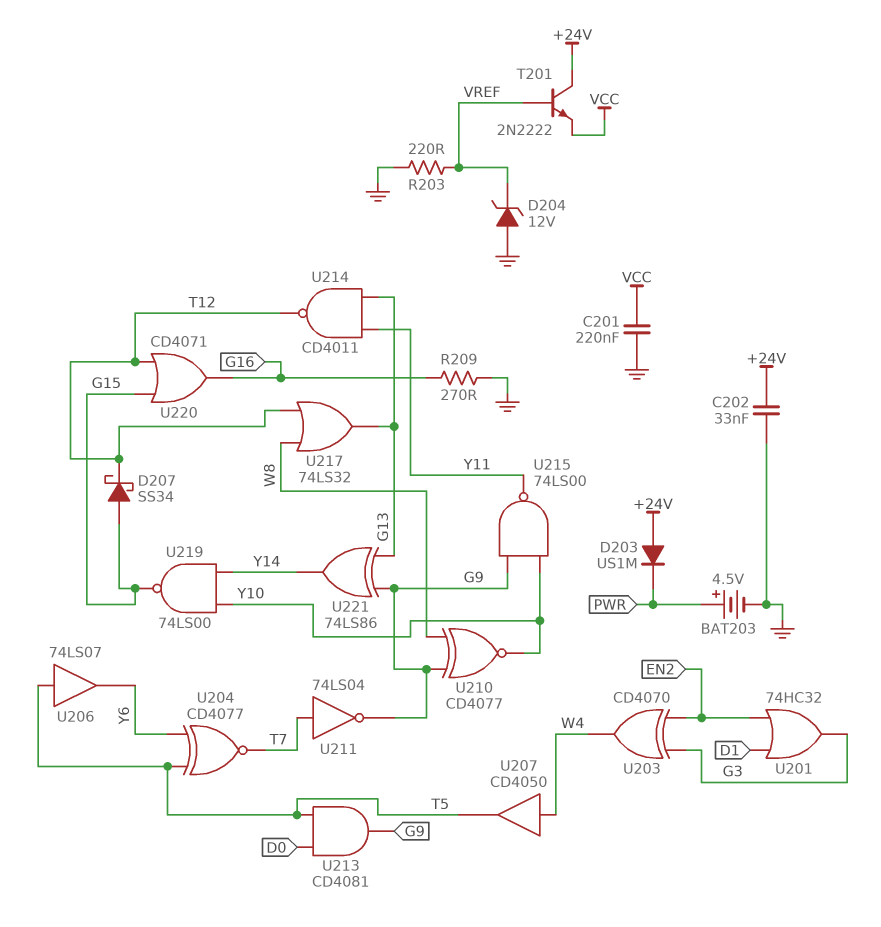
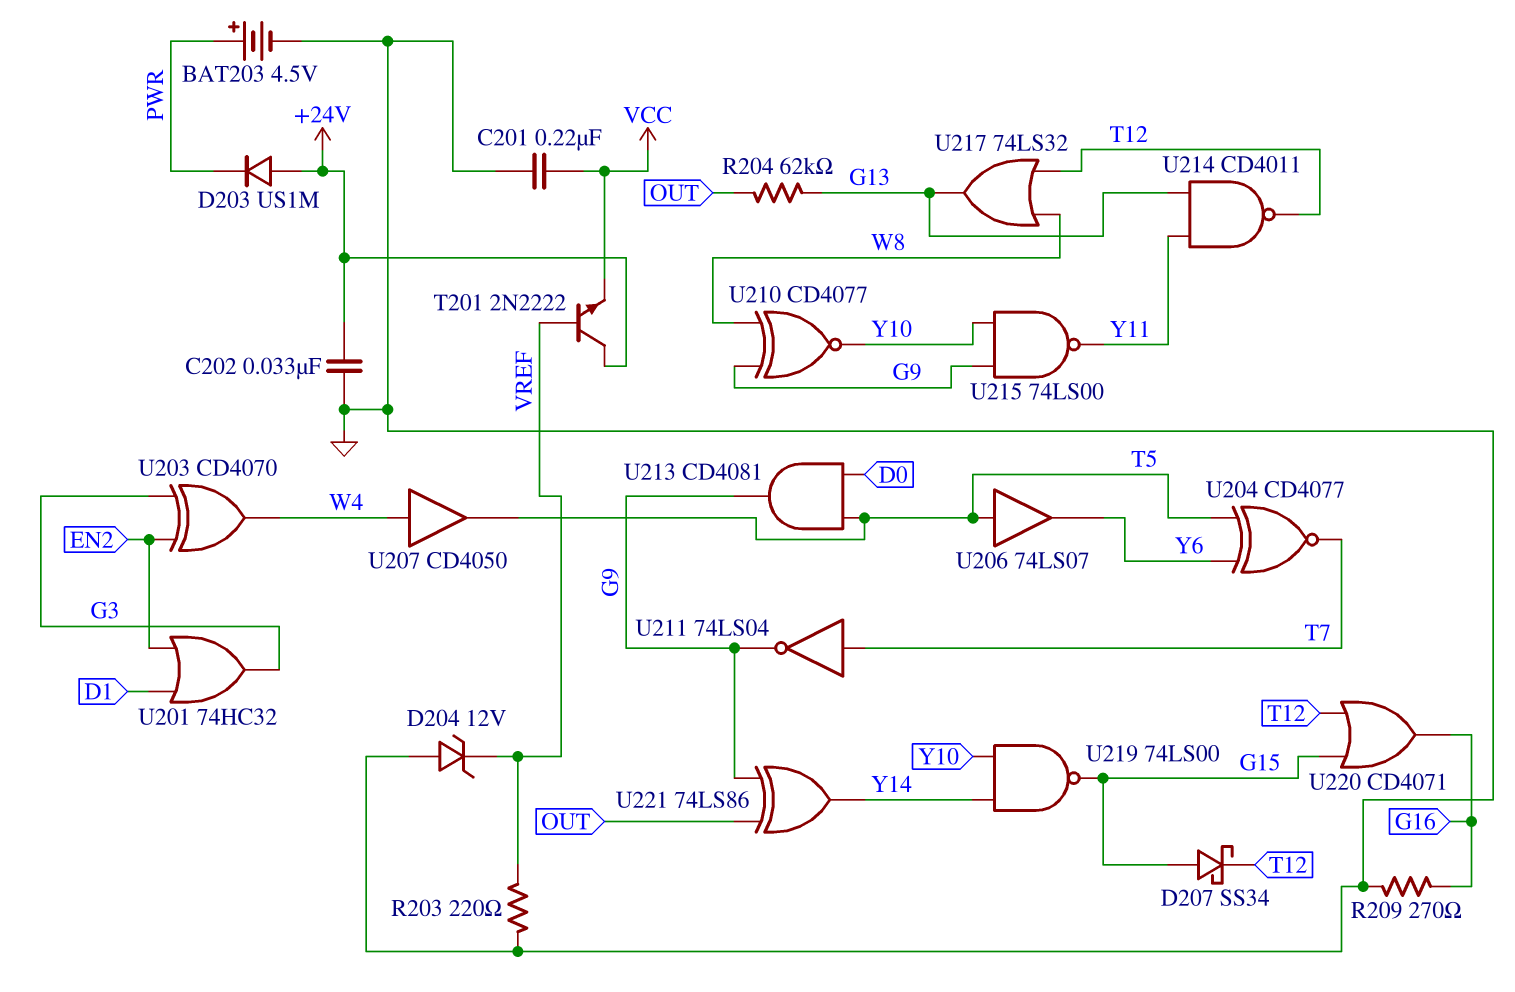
R204: none -> 62k (G13, OUT)
U221: XOR 74LS86 (in G9, in G13, out Y14) -> XOR 74LS86 (in G9, in OUT, out Y14)

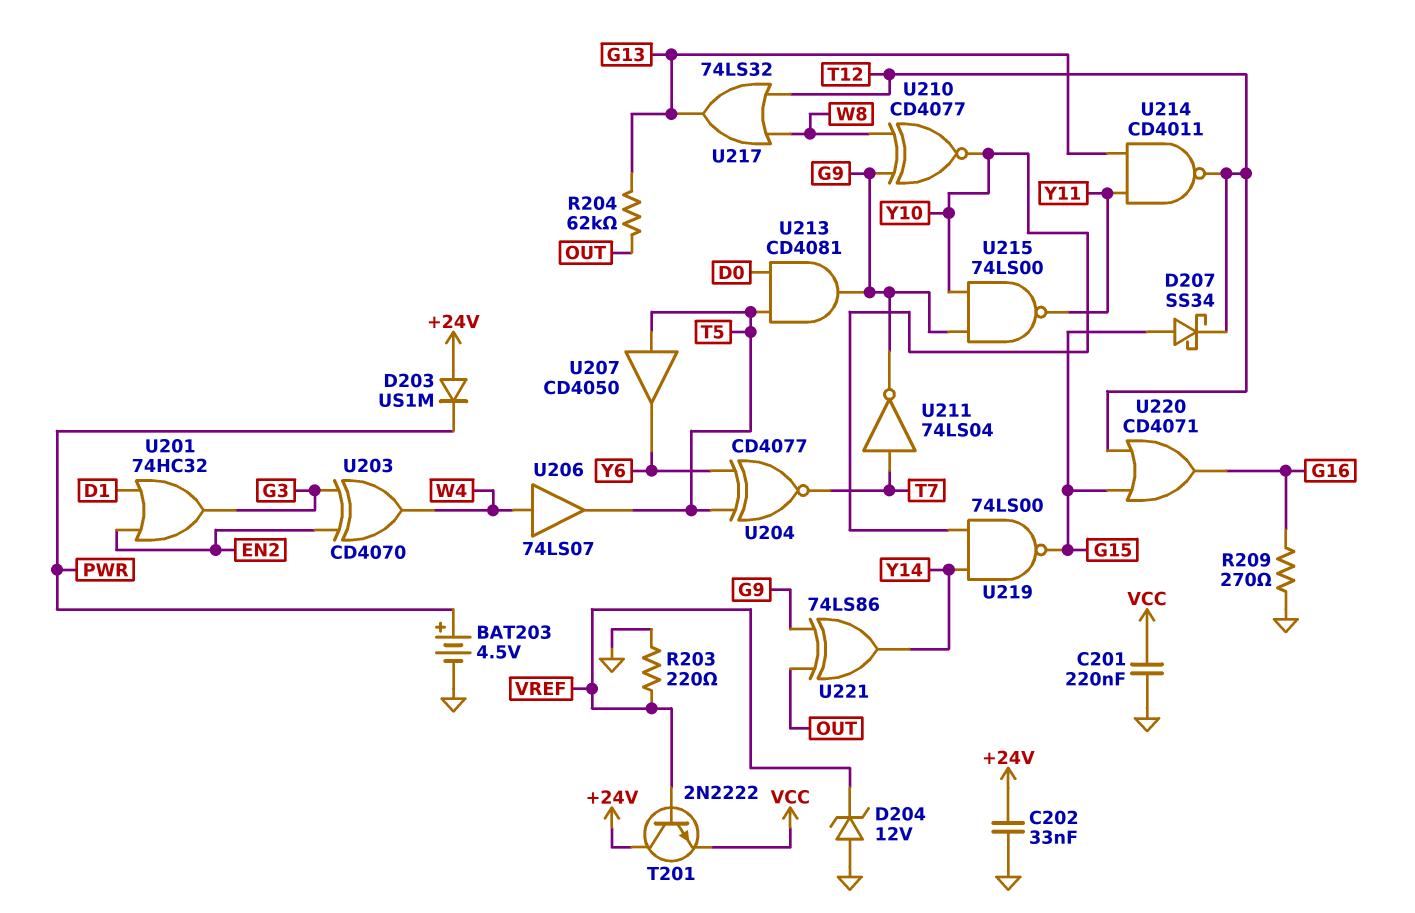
U206: buffer 74LS07 (in T5, out Y6) -> buffer 74LS07 (in W4, out T5)
U207: buffer CD4050 (in W4, out T5) -> buffer CD4050 (in T5, out Y6)

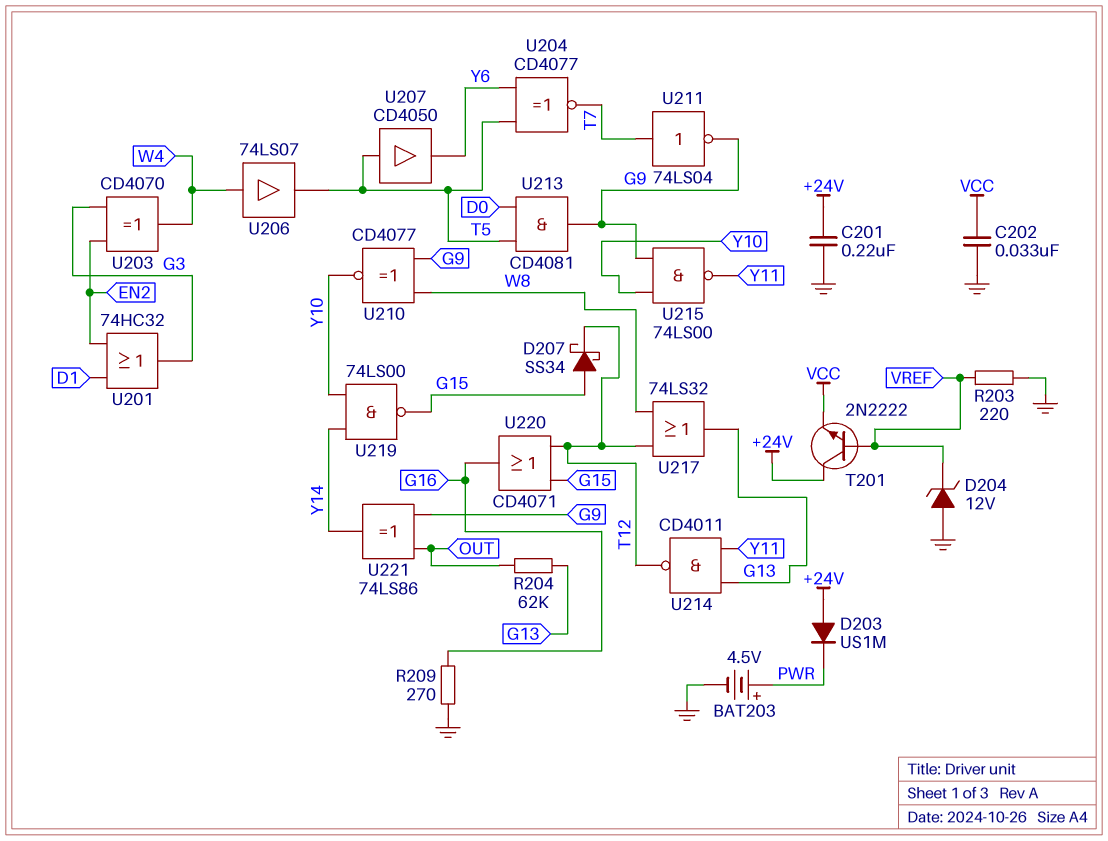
C201: 220nF (GND, VCC) -> 220nF (+24V, GND)
C202: 33nF (+24V, GND) -> 33nF (GND, VCC)

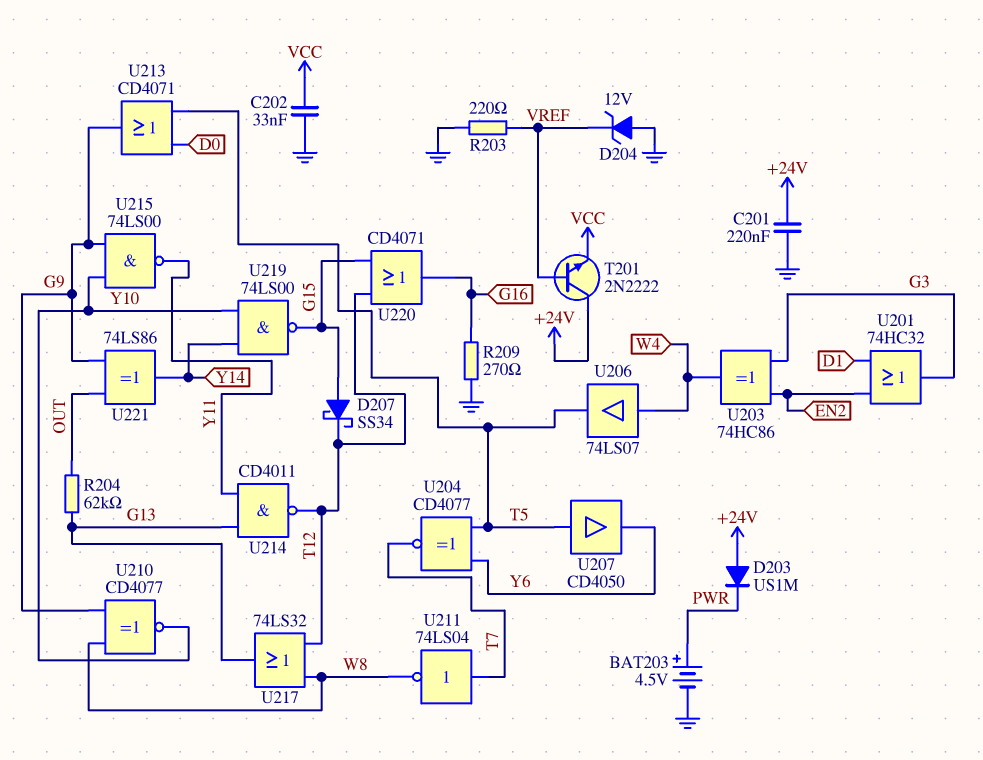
U203: XOR CD4070 (in EN2, in G3, out W4) -> XOR 74HC86 (in EN2, in G3, out W4)
U211: NOT 74LS04 (in T7, out G9) -> NOT 74LS04 (in T7, out W8)
U213: AND CD4081 (in D0, in T5, out G9) -> OR CD4071 (in D0, in T5, out G9)

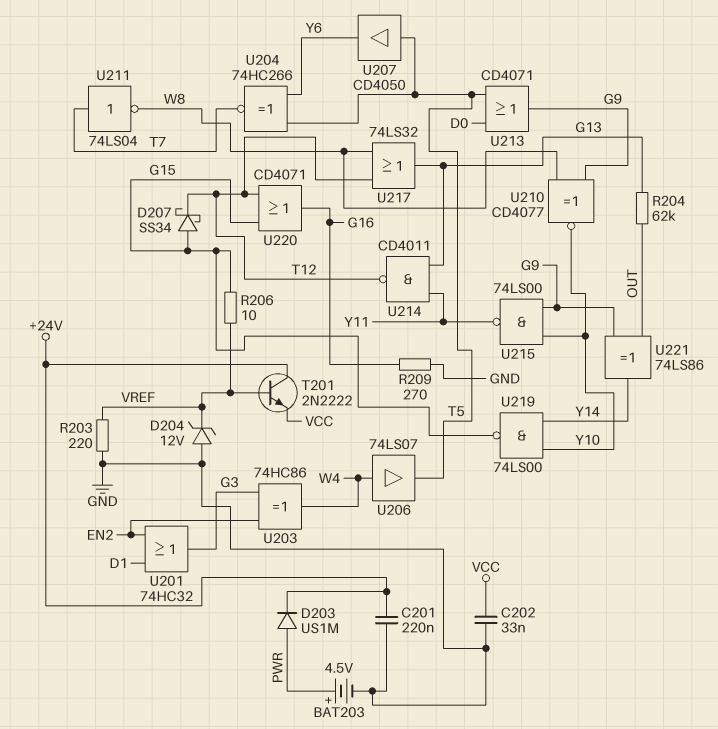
D203: diode US1M (A +24V, K PWR) -> diode US1M (A PWR, K +24V)
R206: none -> 10 (G15, VREF)
U204: XNOR CD4077 (in T5, in Y6, out T7) -> XNOR 74HC266 (in T5, in Y6, out T7)

